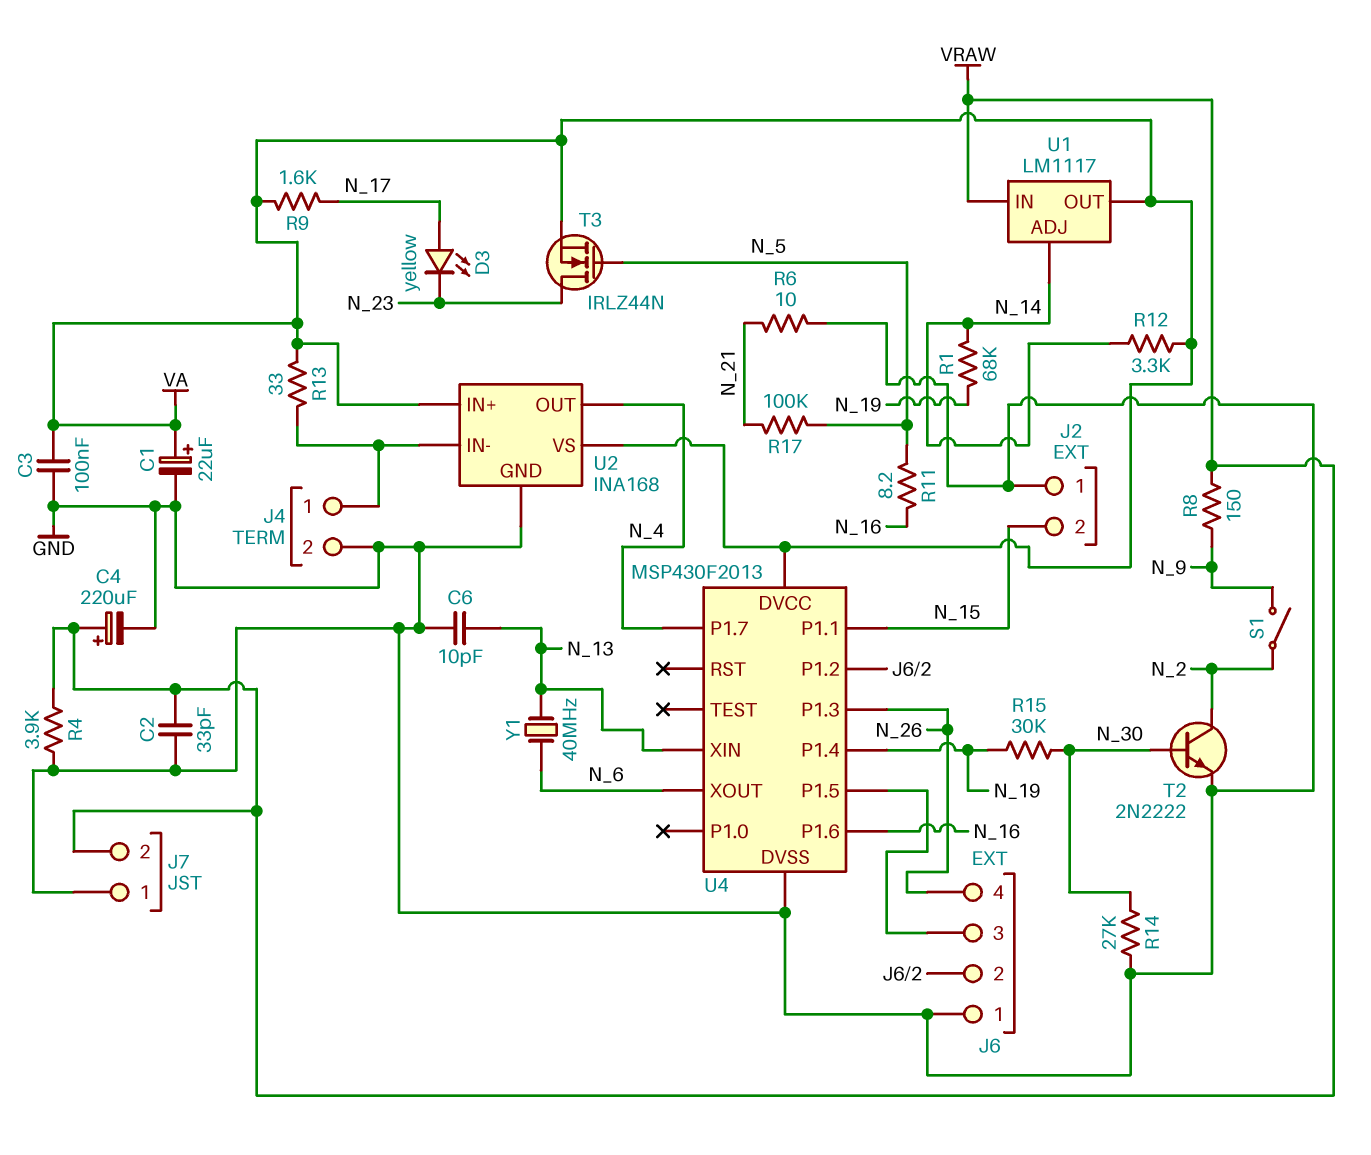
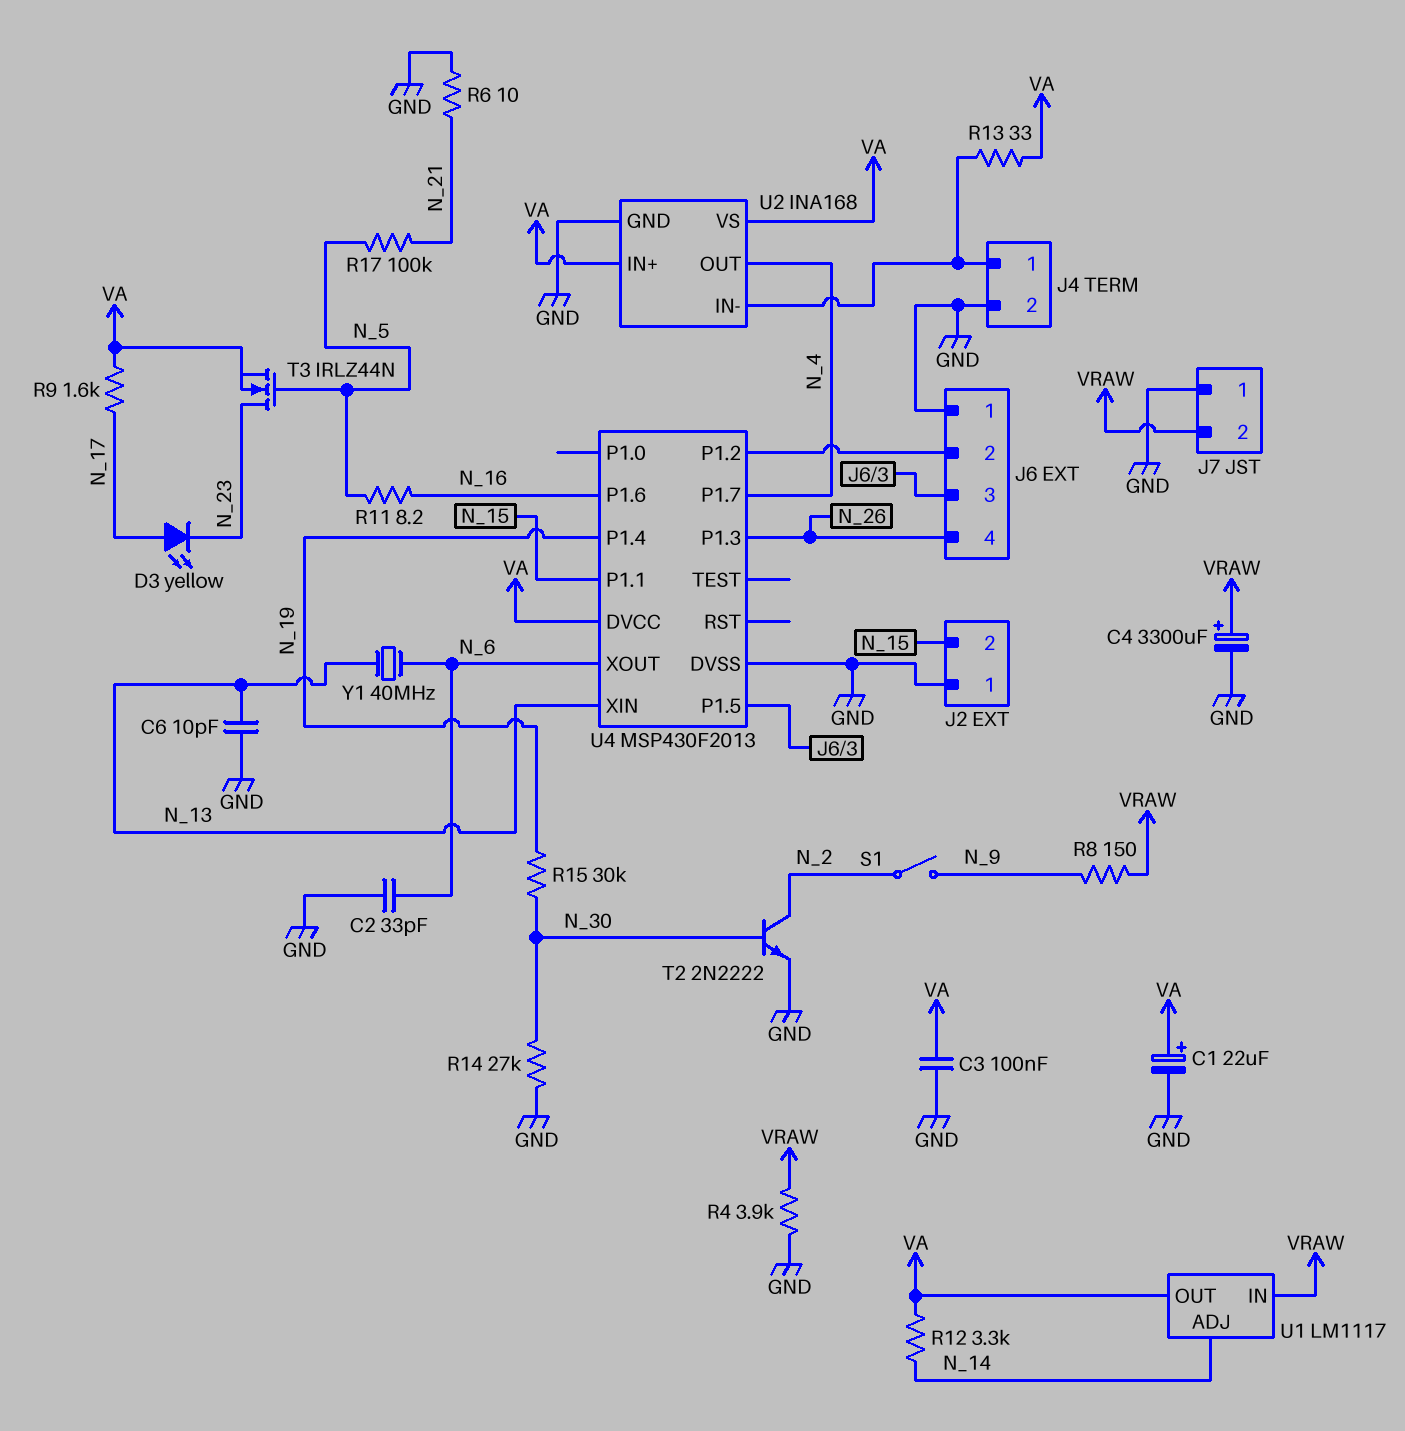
C2: 33pF (GND, VRAW) -> 33pF (GND, N_6)
C4: 220uF (plus VRAW, minus GND) -> 3300uF (plus VRAW, minus GND)
R1: 68k (N_14, N_19) -> none

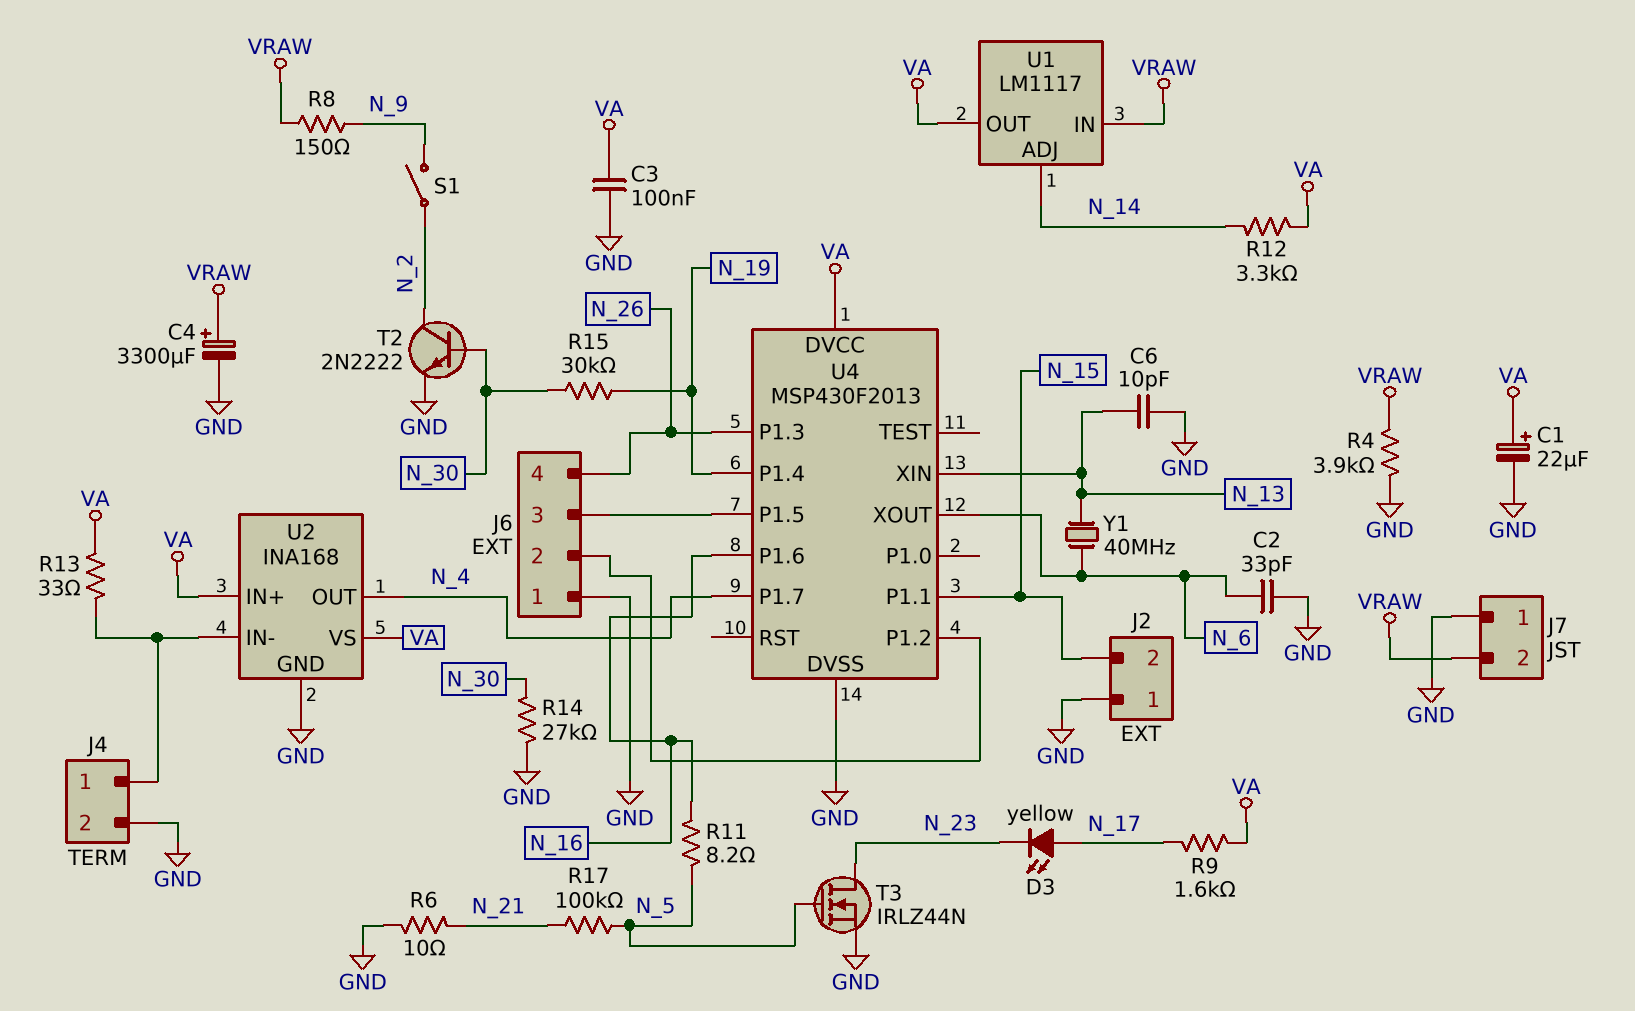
T3: NMOS IRLZ44N (G N_5, D N_23, S VA) -> NMOS IRLZ44N (G N_5, D N_23, S GND)

